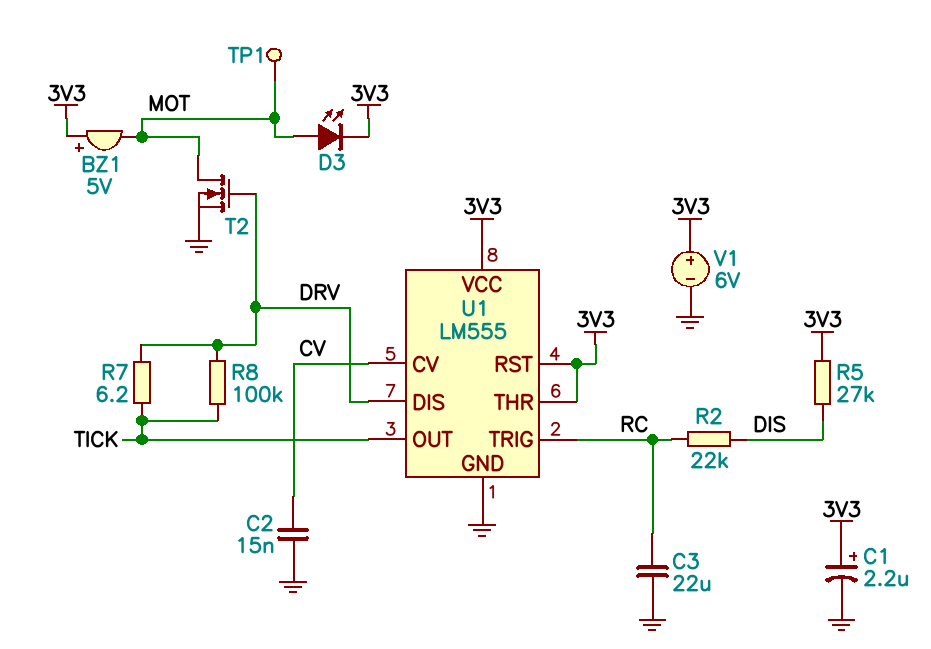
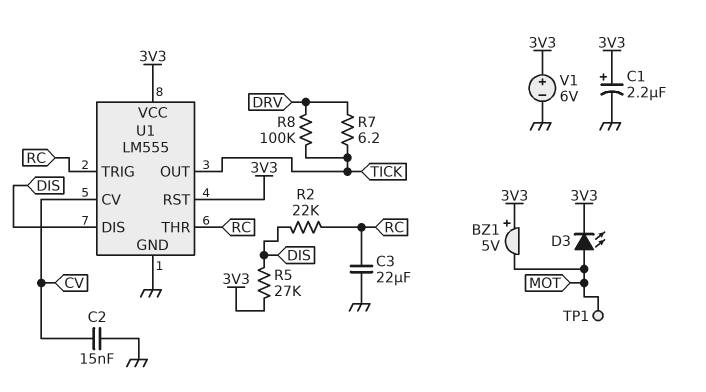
T2: NMOS (G DRV, D MOT, S GND) -> none
U1 pin DIS: DRV -> DIS
U1 pin THR: 3V3 -> RC

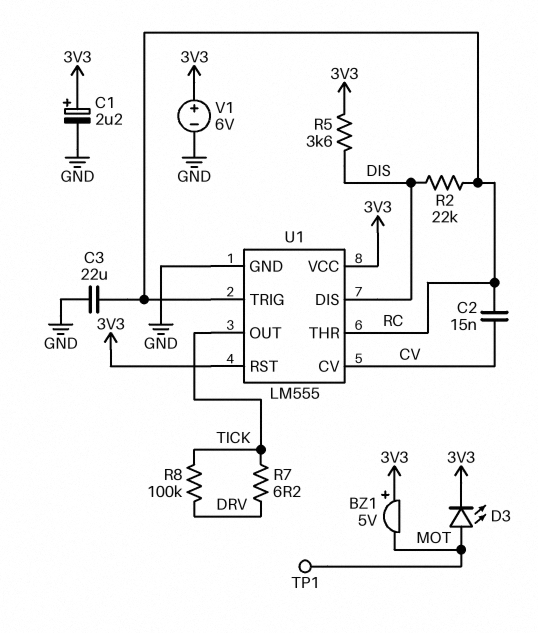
C2: 15nF (CV, GND) -> 15nF (CV, RC)
R5: 27k (3V3, DIS) -> 3.6k (3V3, DIS)

